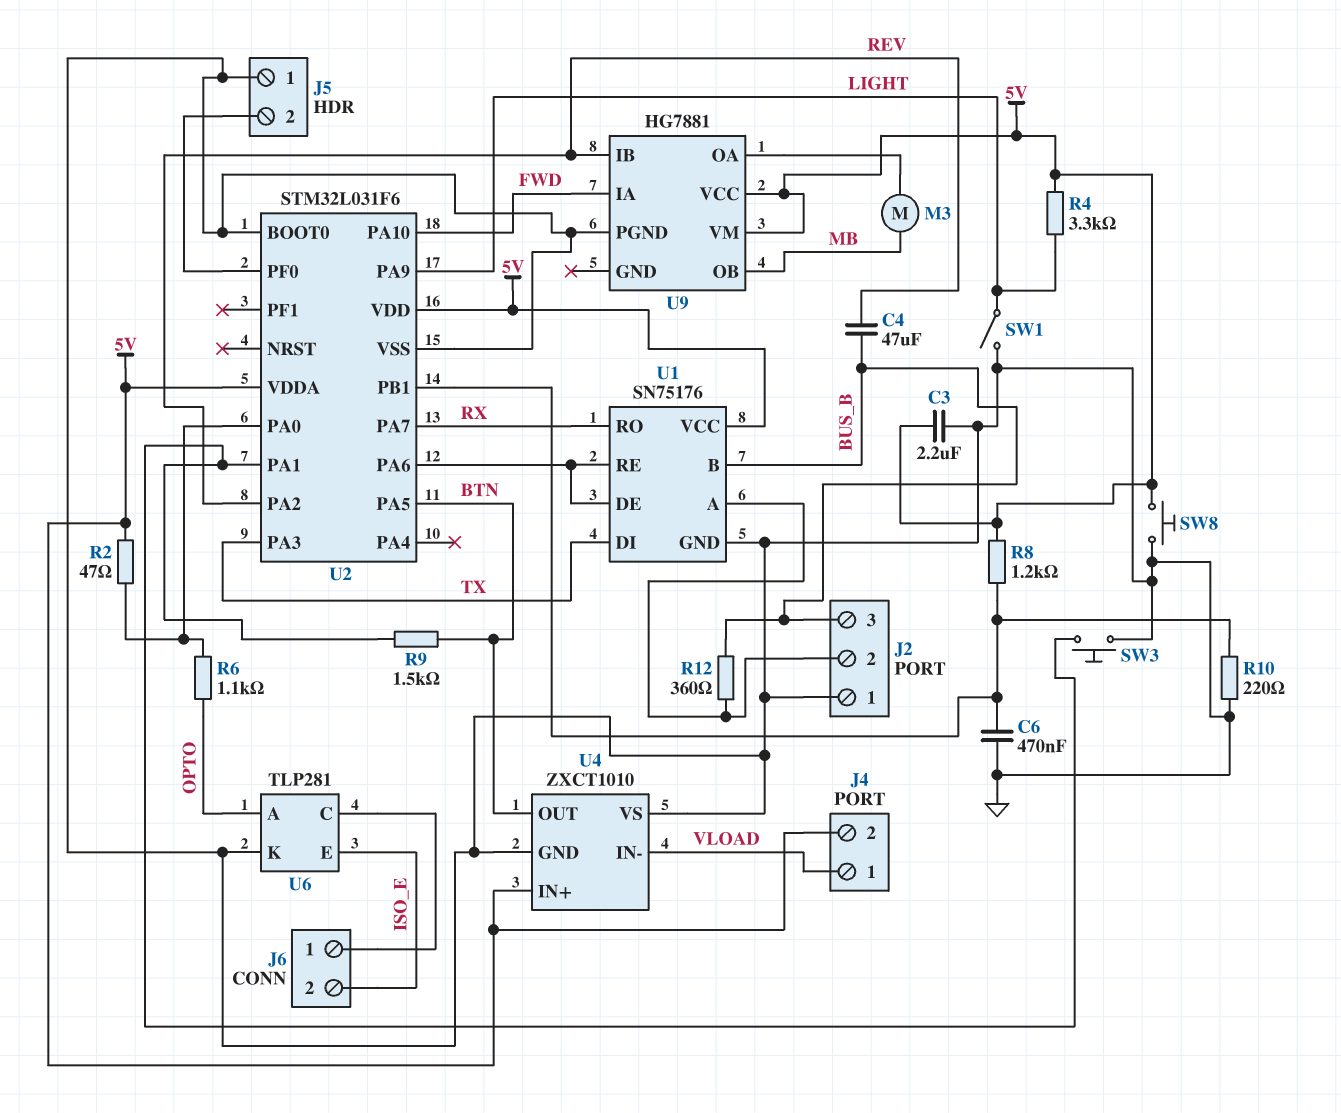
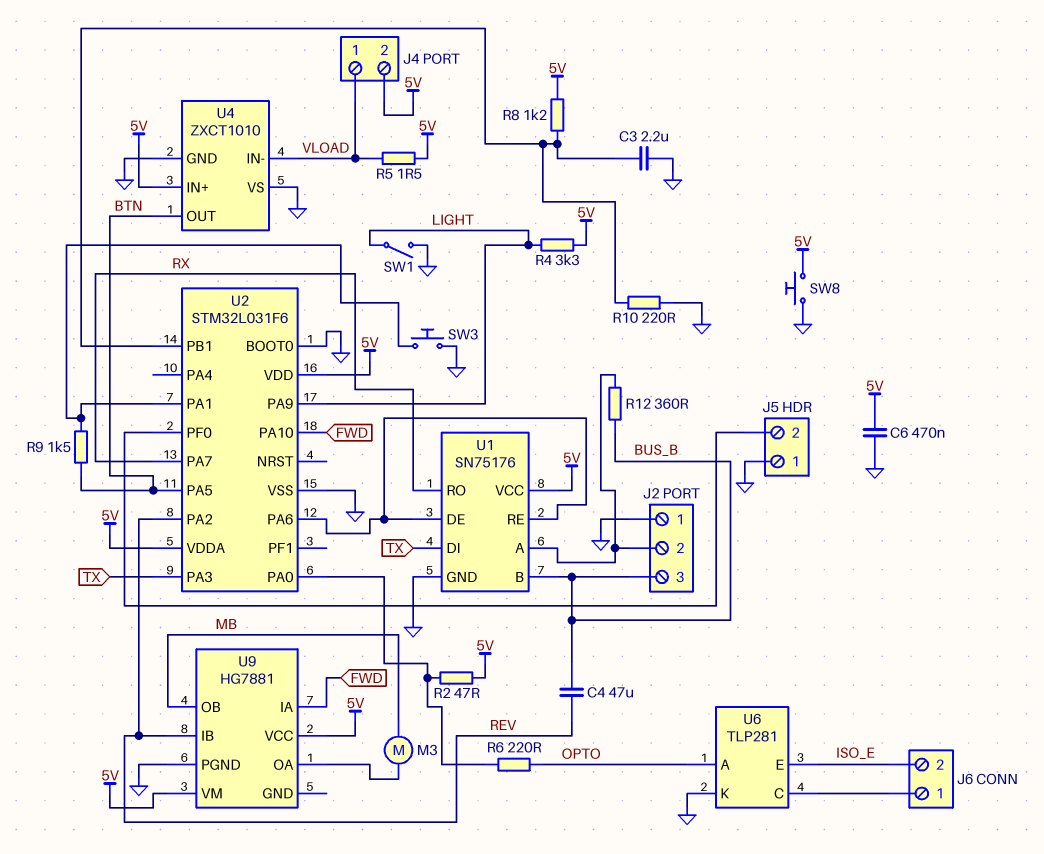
C3: 2.2uF (5V, GND) -> 2.2uF (GND, U2/PB1)
C6: 470nF (GND, U2/PB1) -> 470nF (5V, GND)
R5: none -> 1.5 (5V, VLOAD)
R6: 1.1k (OPTO, U2/PA0) -> 220 (OPTO, U2/PA0)

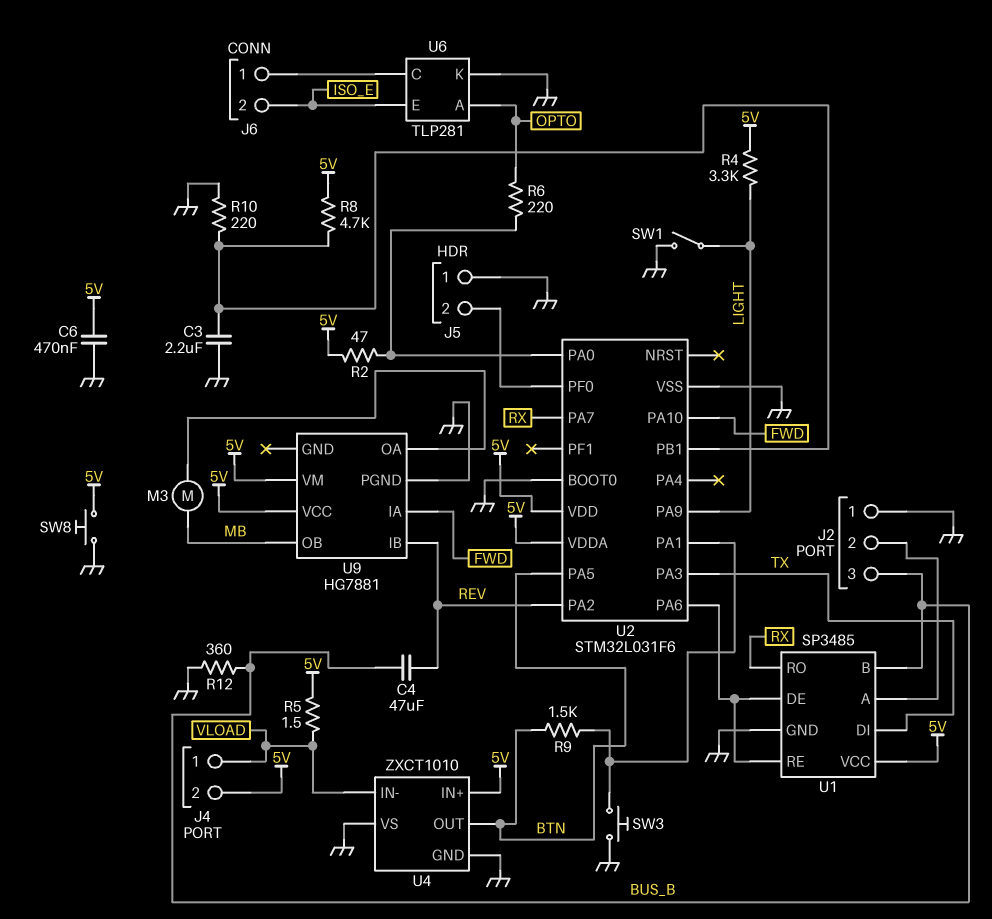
R8: 1.2k (5V, U2/PB1) -> 4.7k (5V, U2/PB1)
R12: 360 (BUS_B, J2/2) -> 360 (BUS_B, GND)
U1: SN75176 -> SP3485

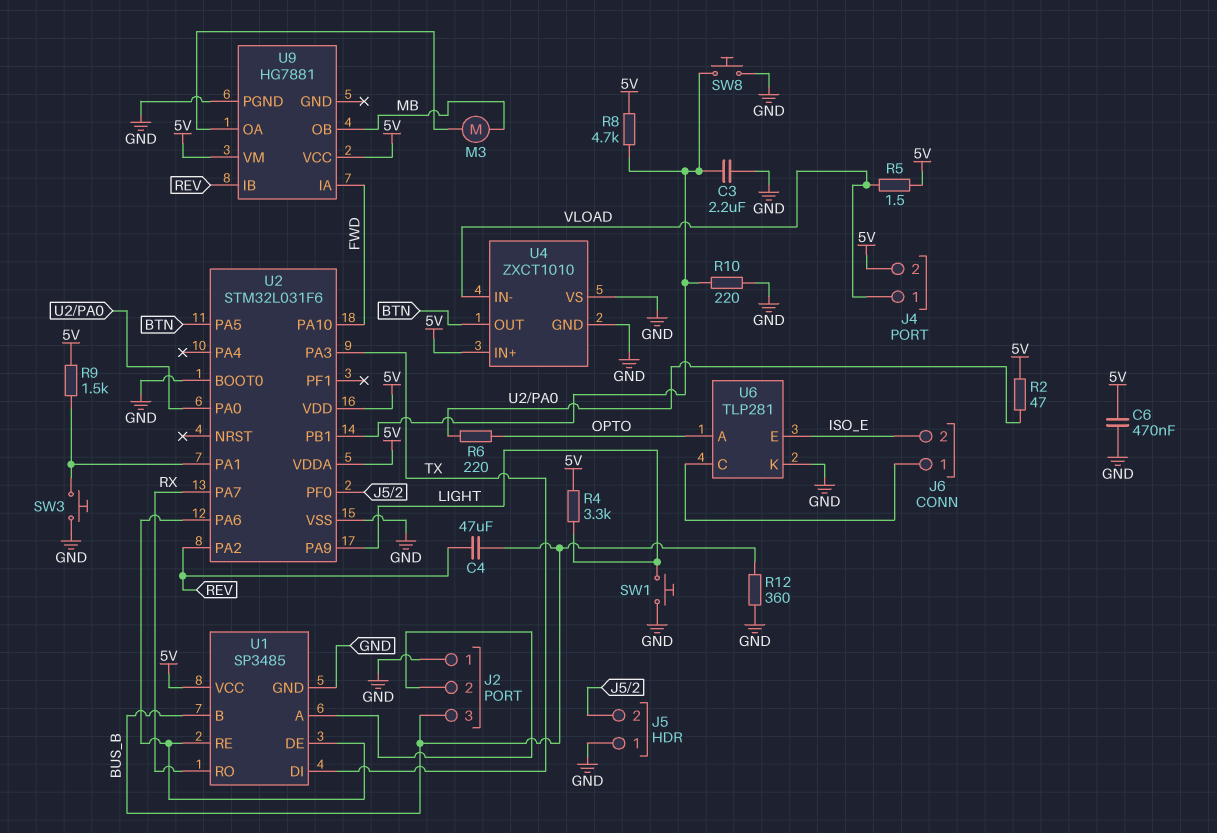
R9: 1.5k (BTN, U2/PA1) -> 1.5k (5V, U2/PA1)
SW1: switch (GND, LIGHT) -> button (GND, LIGHT)
SW8: button (5V, GND) -> button (GND, U2/PB1)

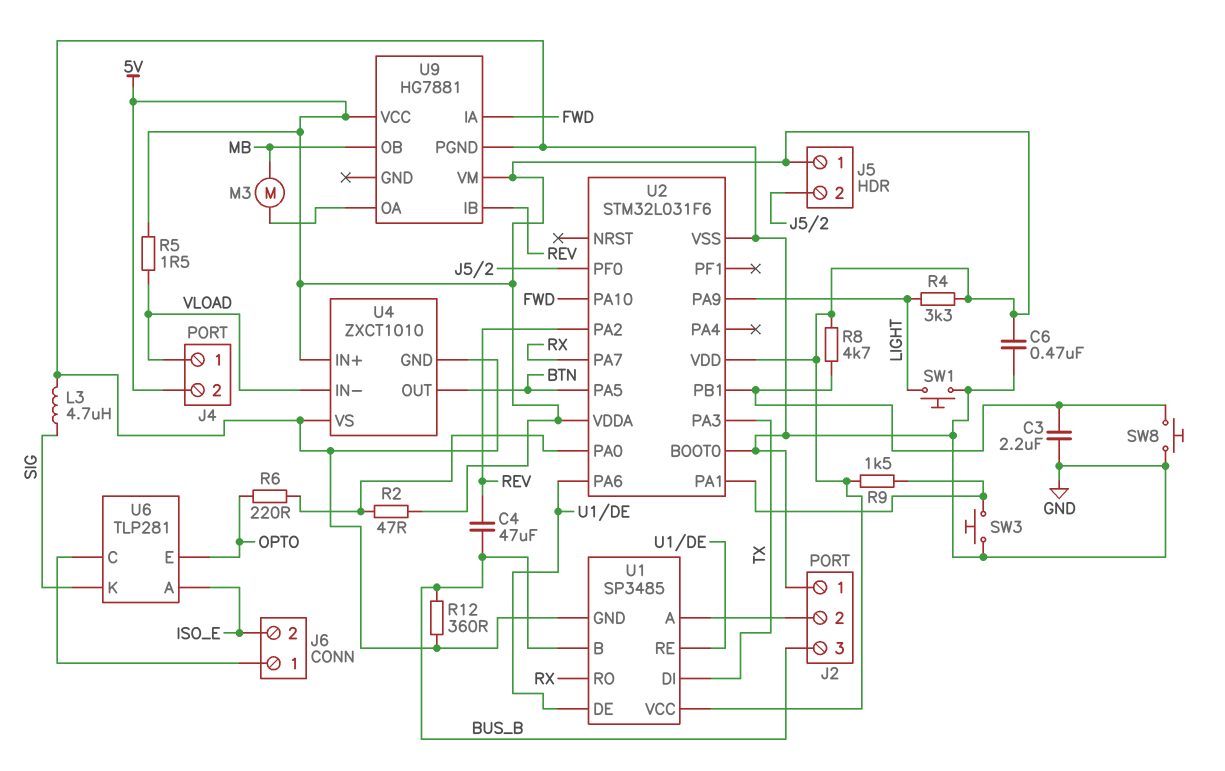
J5 pin 1: GND -> 5V
L3: none -> 4.7uH (GND, SIG)
R10: 220 (GND, U2/PB1) -> none
U6 pin A: OPTO -> ISO_E
U6 pin E: ISO_E -> OPTO
U6 pin K: GND -> SIG

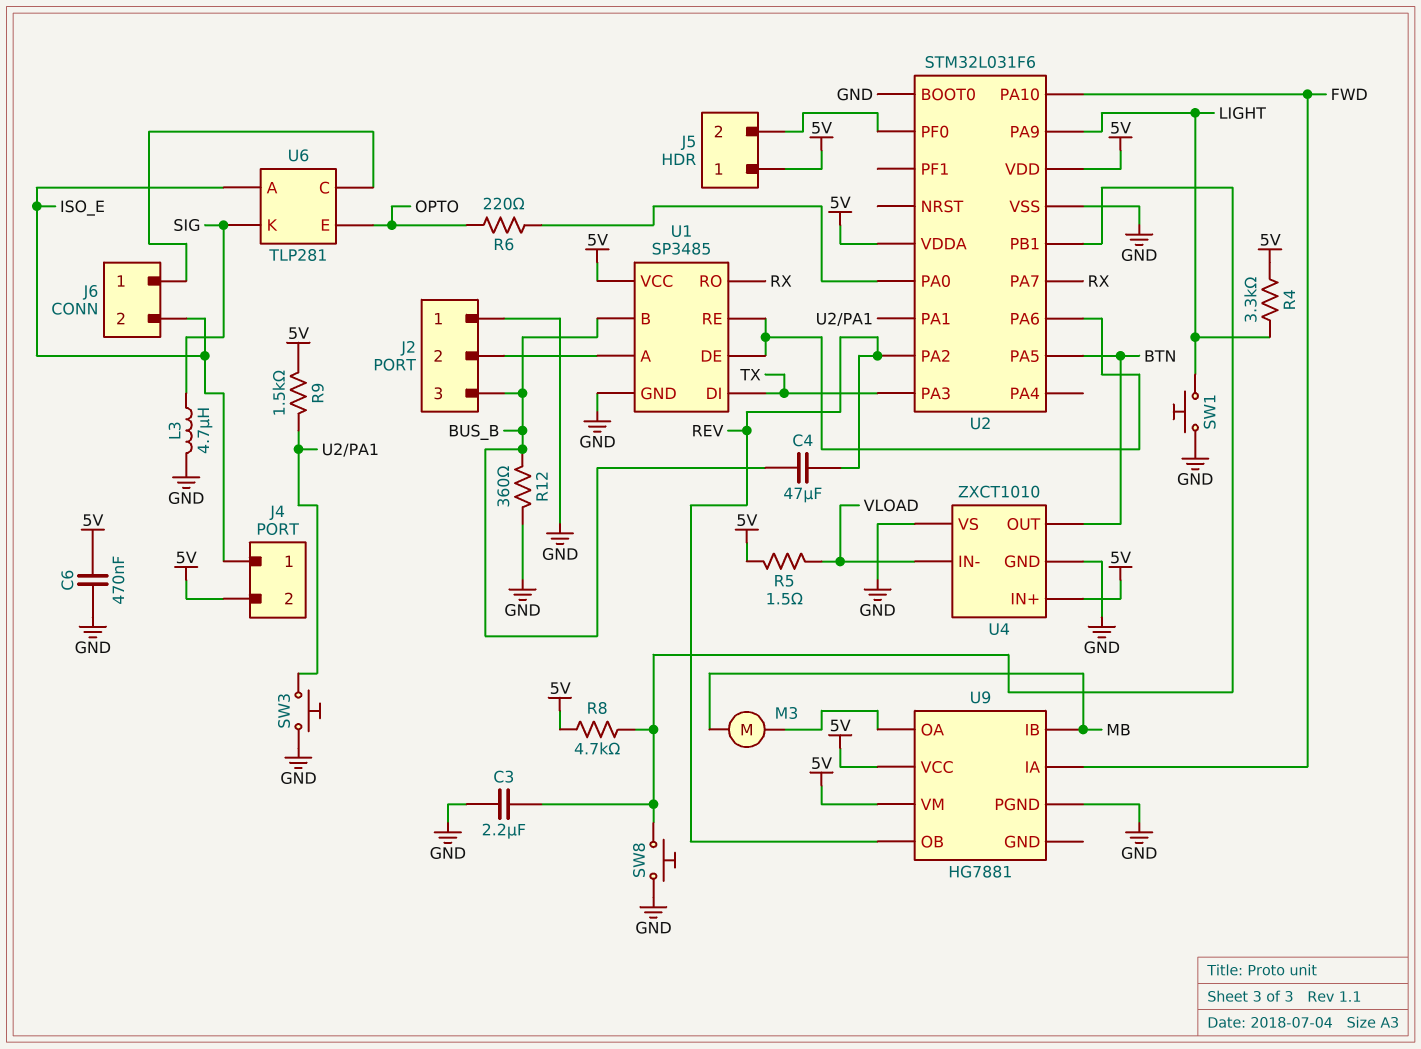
J4 pin 1: VLOAD -> ISO_E
R2: 47 (5V, U2/PA0) -> none
U9 pin IB: REV -> MB
U9 pin OB: MB -> REV

